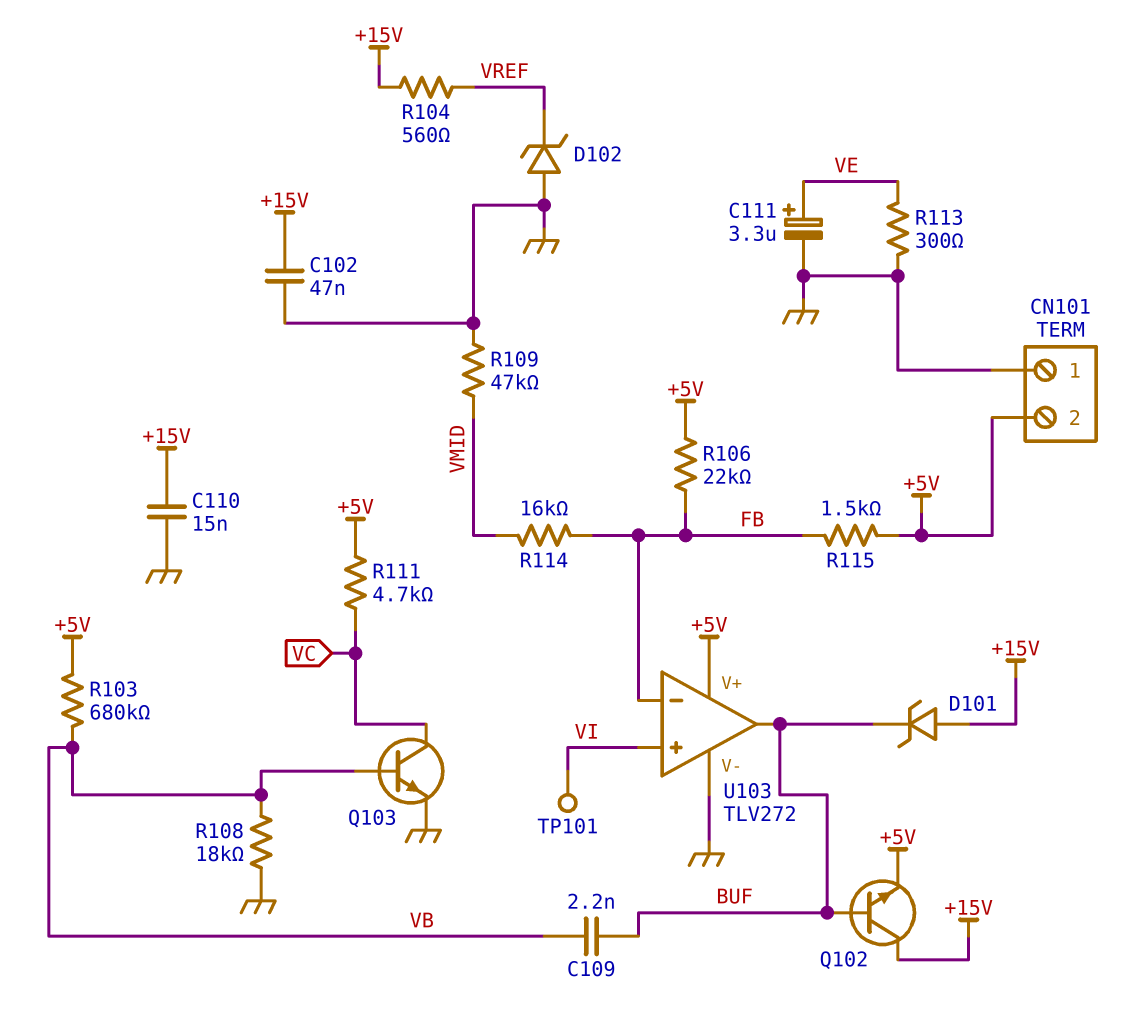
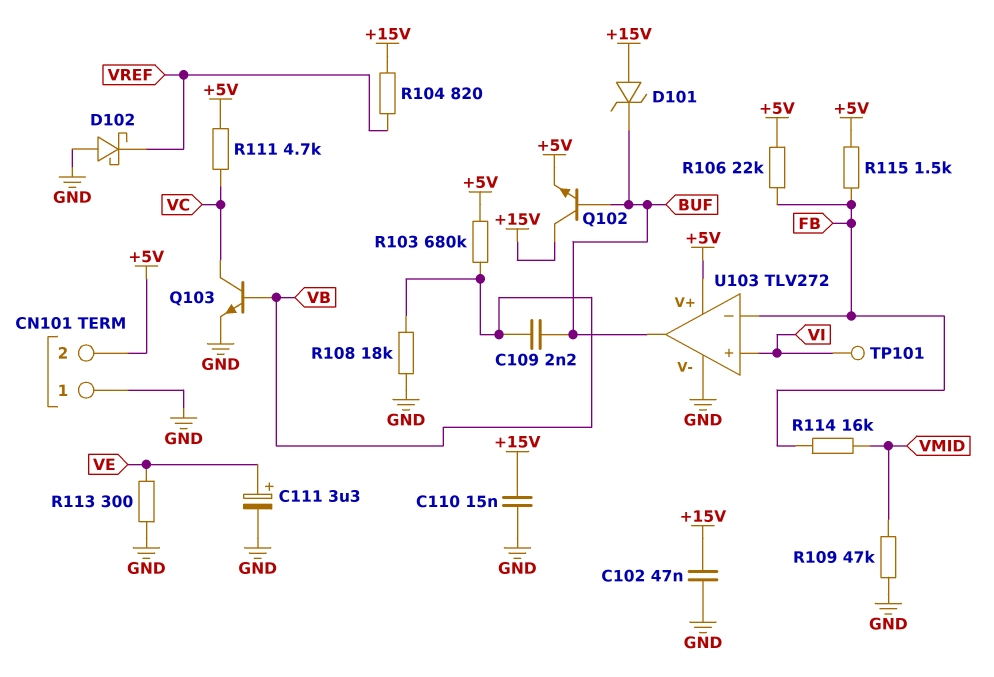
D102: zener (A GND, K VREF) -> schottky (A GND, K VREF)
R104: 560 (+15V, VREF) -> 820 (+15V, VREF)

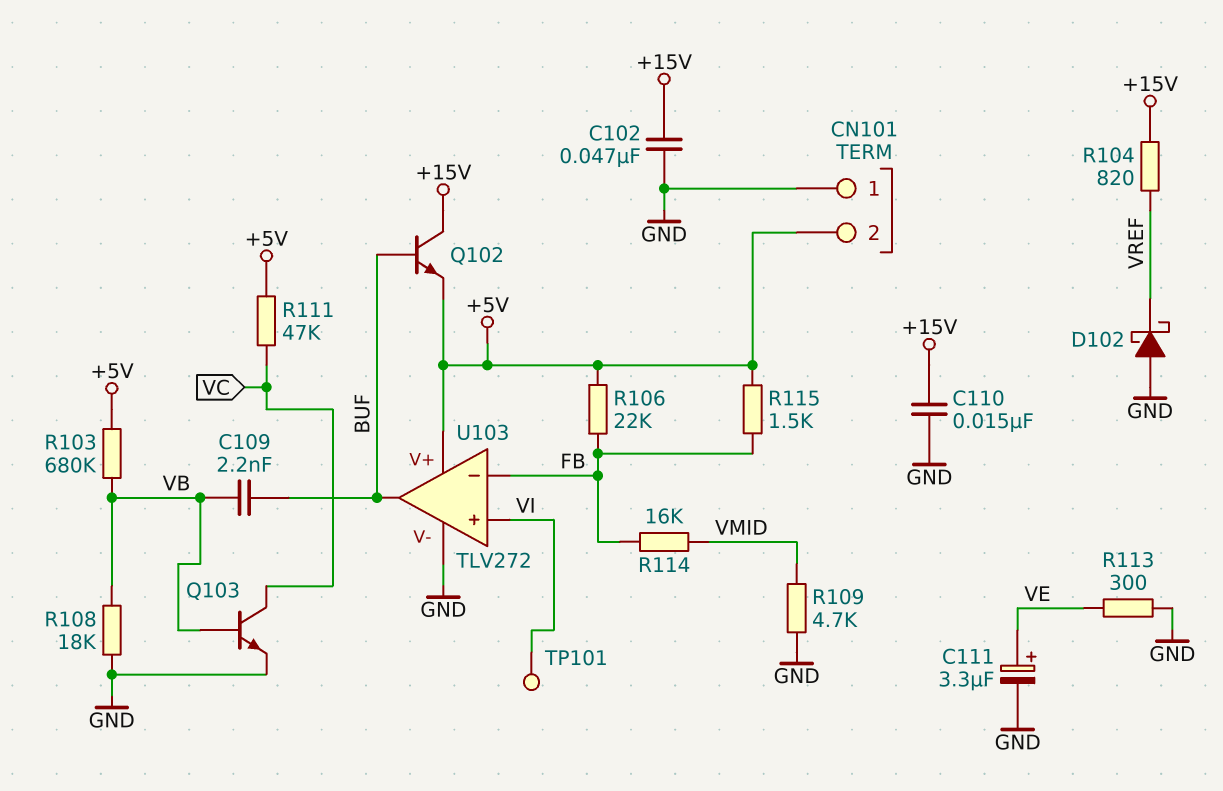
D101: zener (A +15V, K BUF) -> none
R109: 47k (GND, VMID) -> 4.7k (GND, VMID)
R111: 4.7k (+5V, VC) -> 47k (+5V, VC)

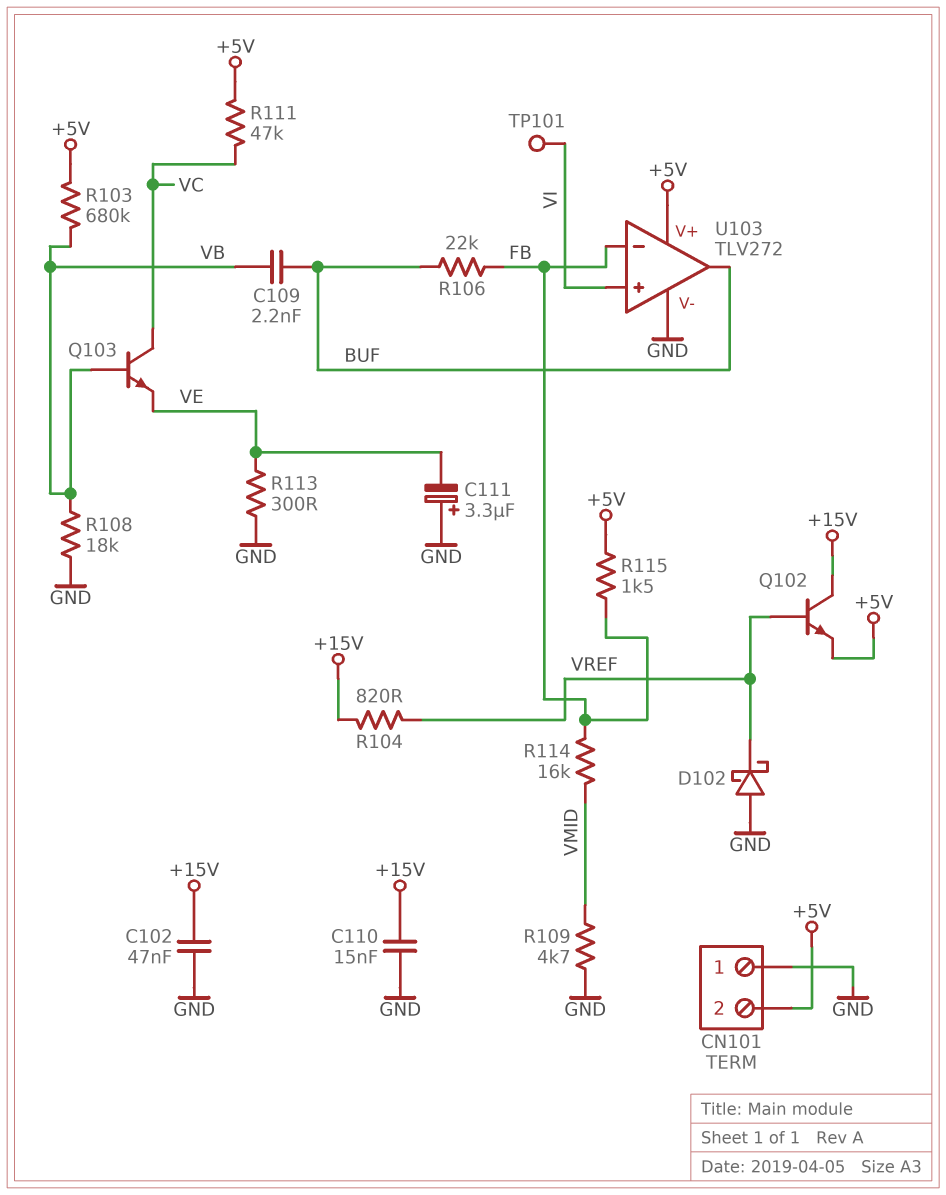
C111: 3.3uF (plus VE, minus GND) -> 3.3uF (plus GND, minus VE)
Q102: NPN (B BUF, C +15V, E +5V) -> NPN (B VREF, C +15V, E +5V)
Q103: NPN (B VB, C VC, E GND) -> NPN (B VB, C VC, E VE)
R106: 22k (+5V, FB) -> 22k (BUF, FB)

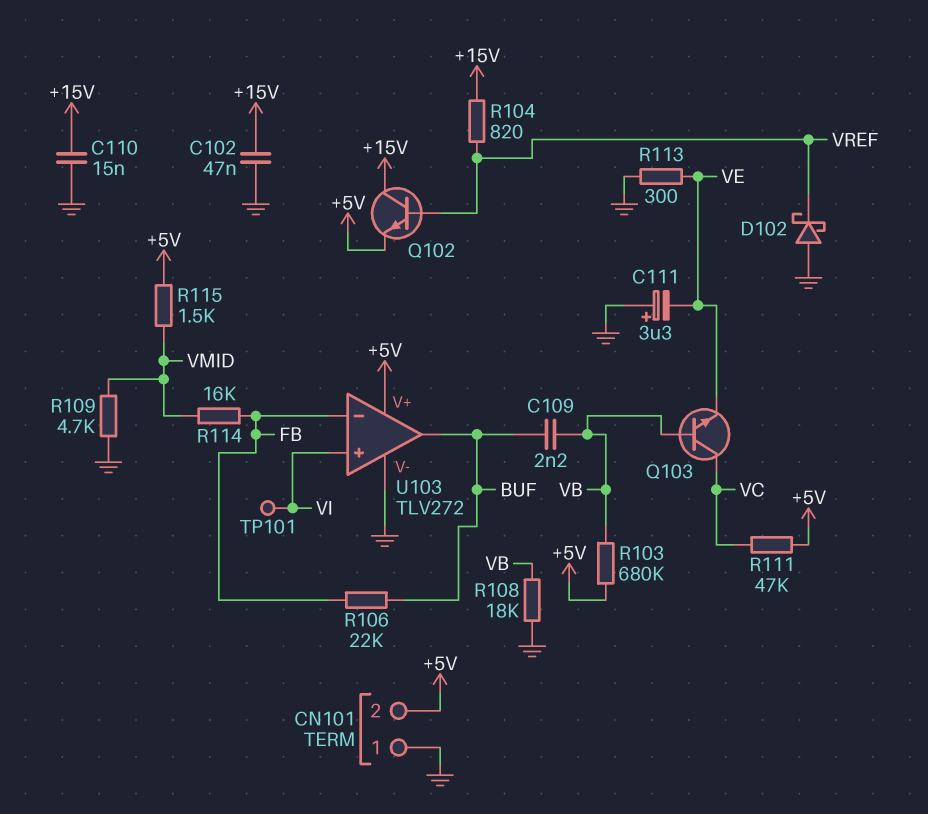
R115: 1.5k (+5V, FB) -> 1.5k (+5V, VMID)

